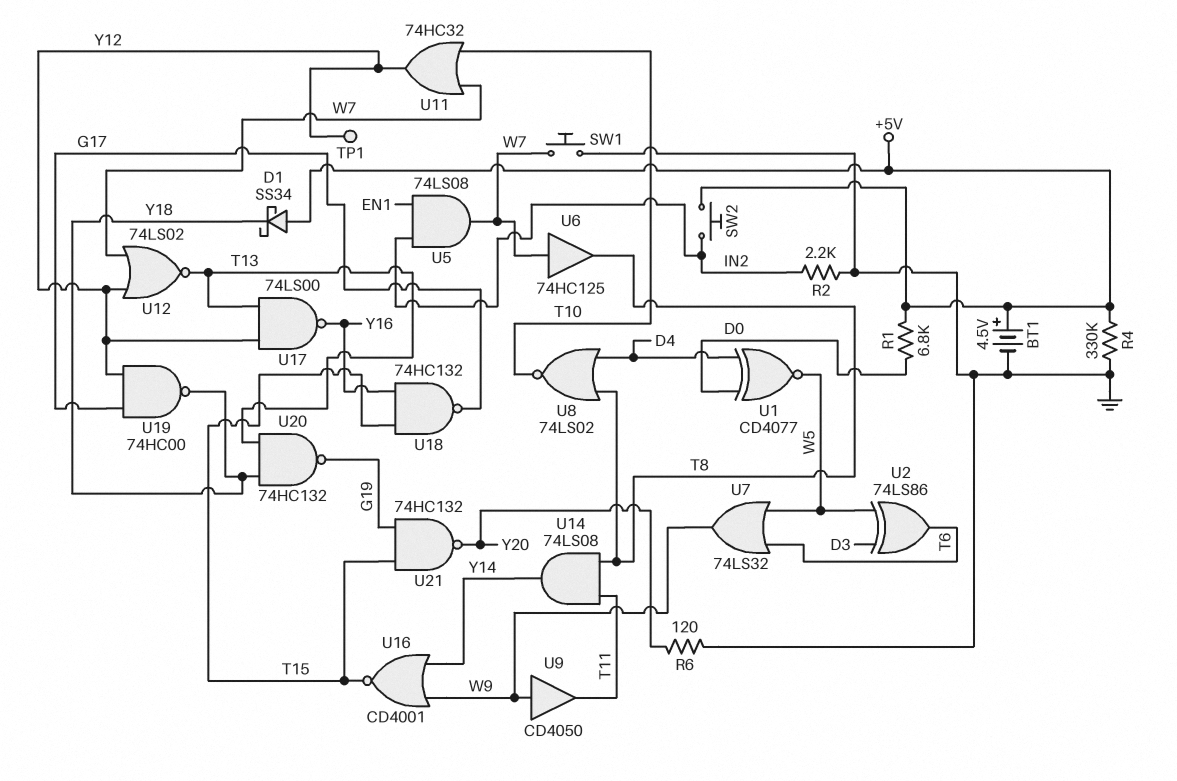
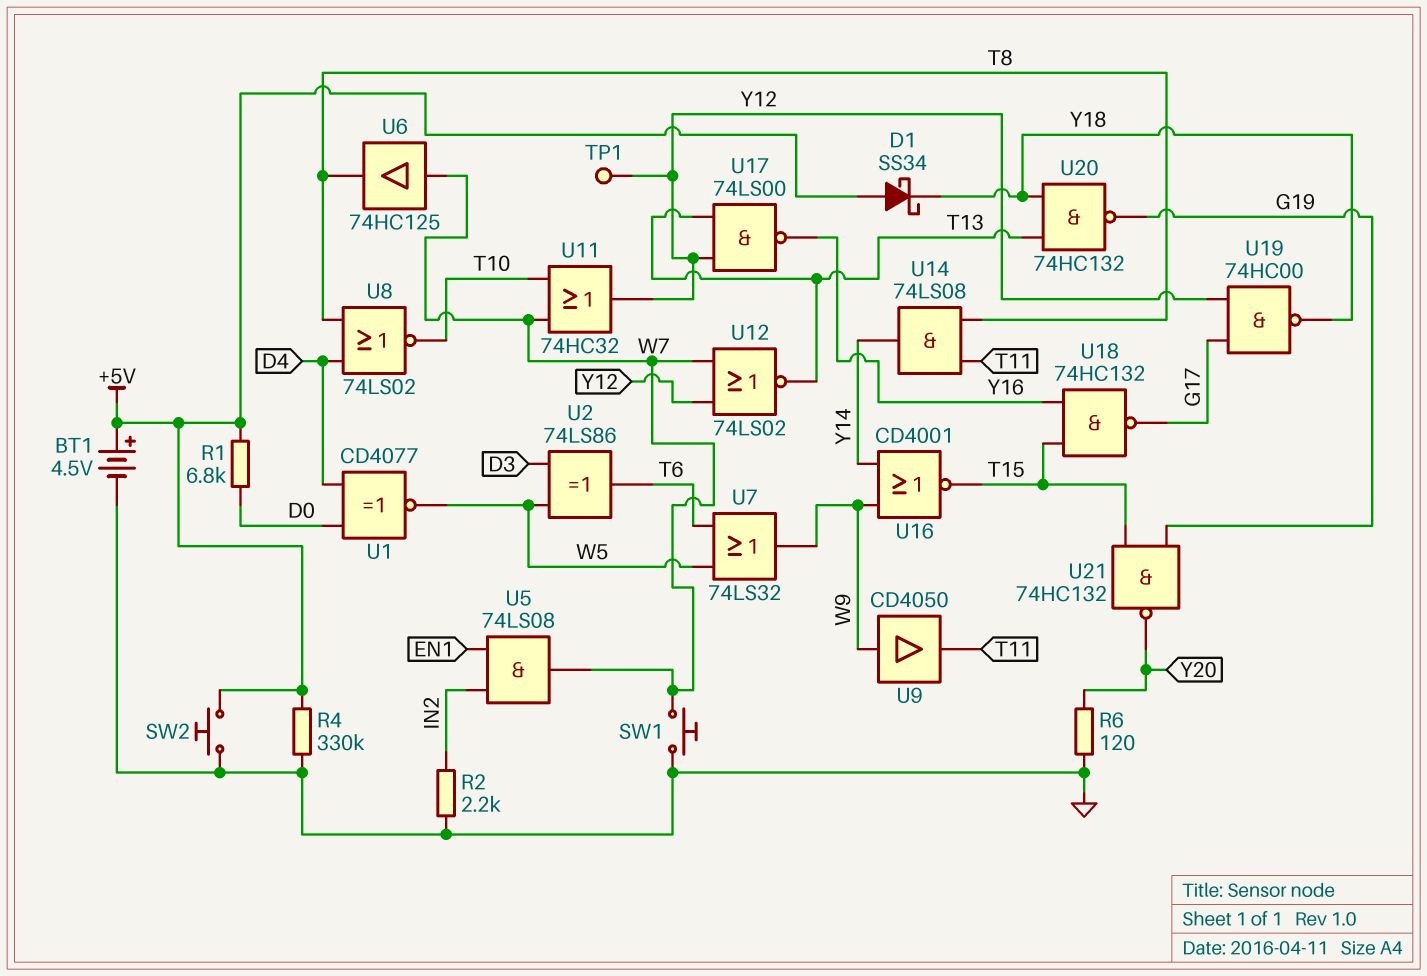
SW2: button (+5V, IN2) -> button (+5V, GND)

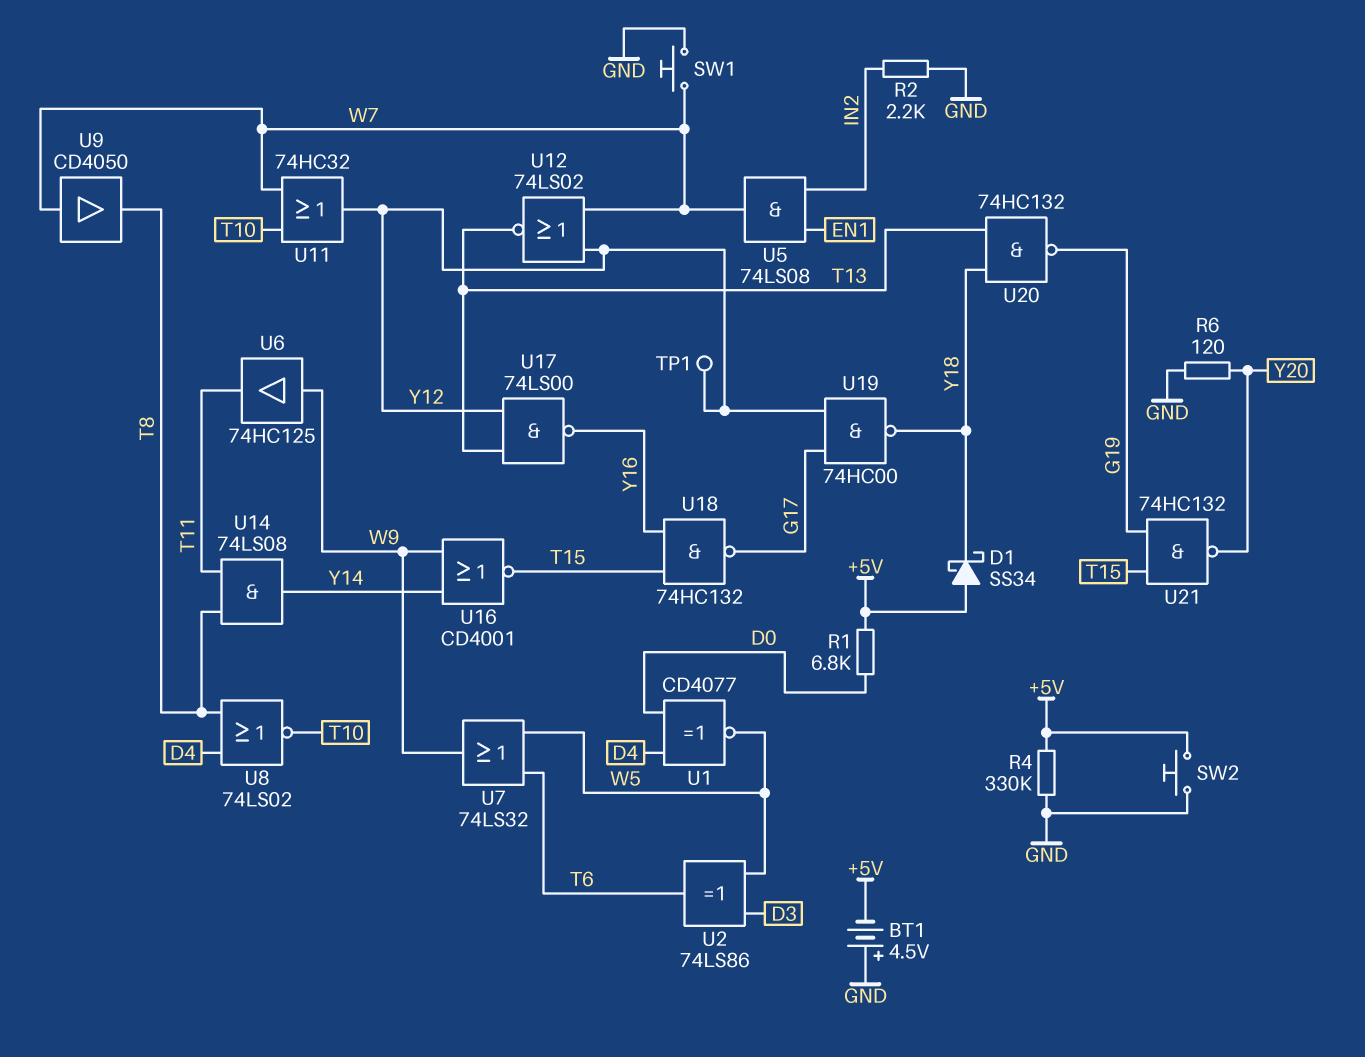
BT1: 4.5V (plus +5V, minus GND) -> 4.5V (plus GND, minus +5V)
U6: buffer 74HC125 (in W7, out T8) -> buffer 74HC125 (in W9, out T11)
U9: buffer CD4050 (in W9, out T11) -> buffer CD4050 (in W7, out T8)

